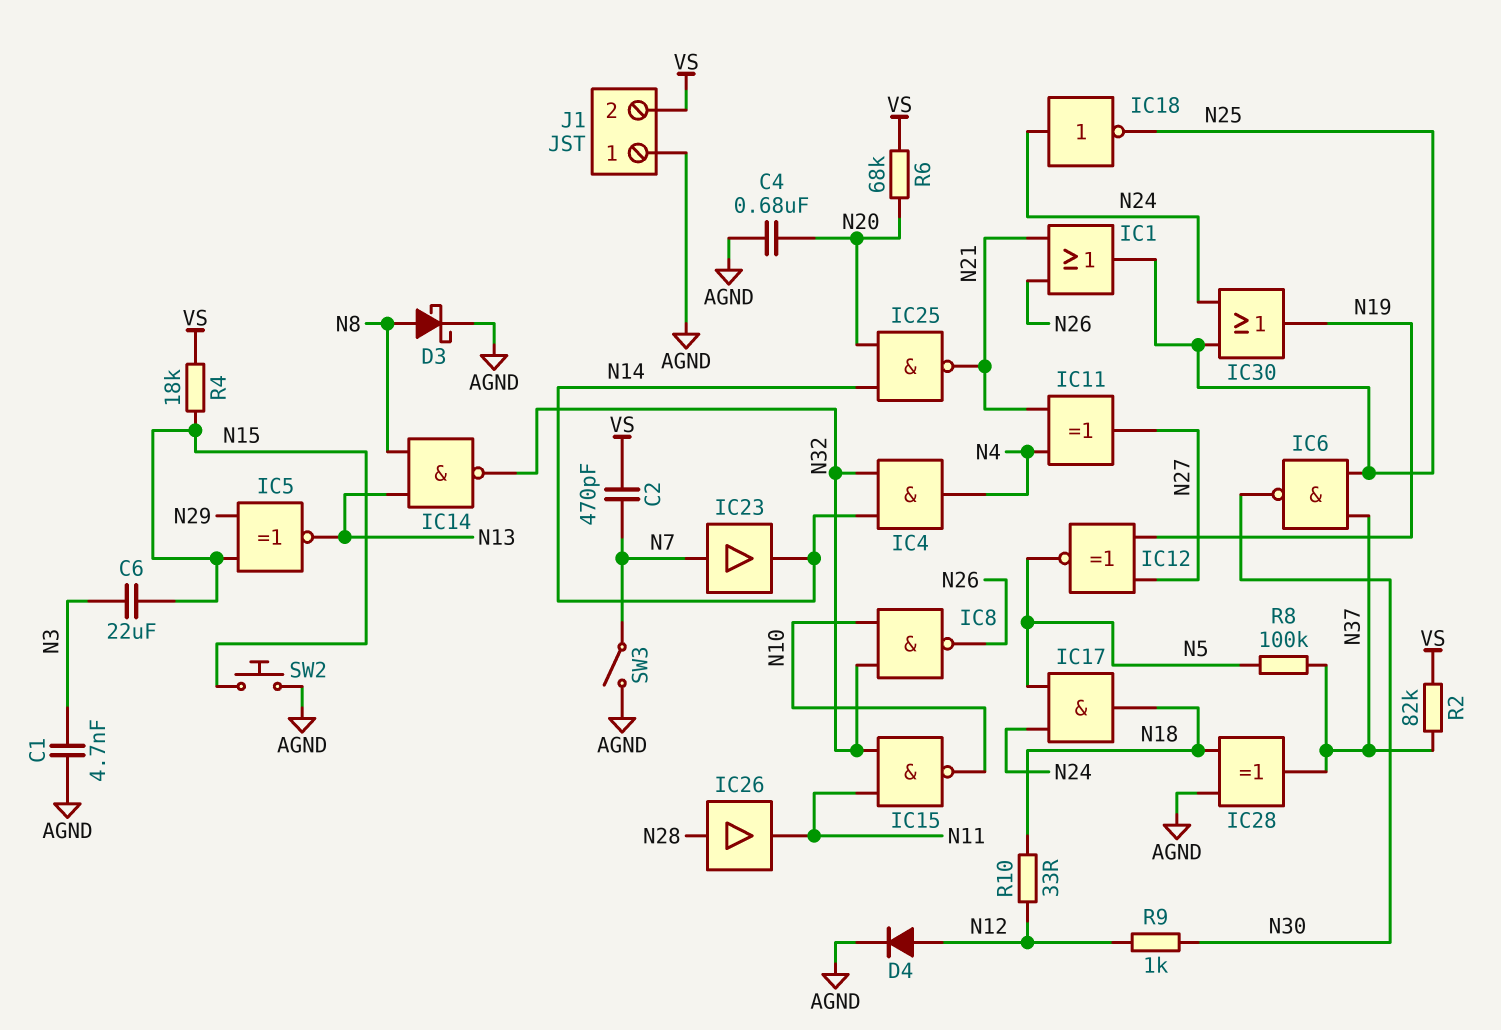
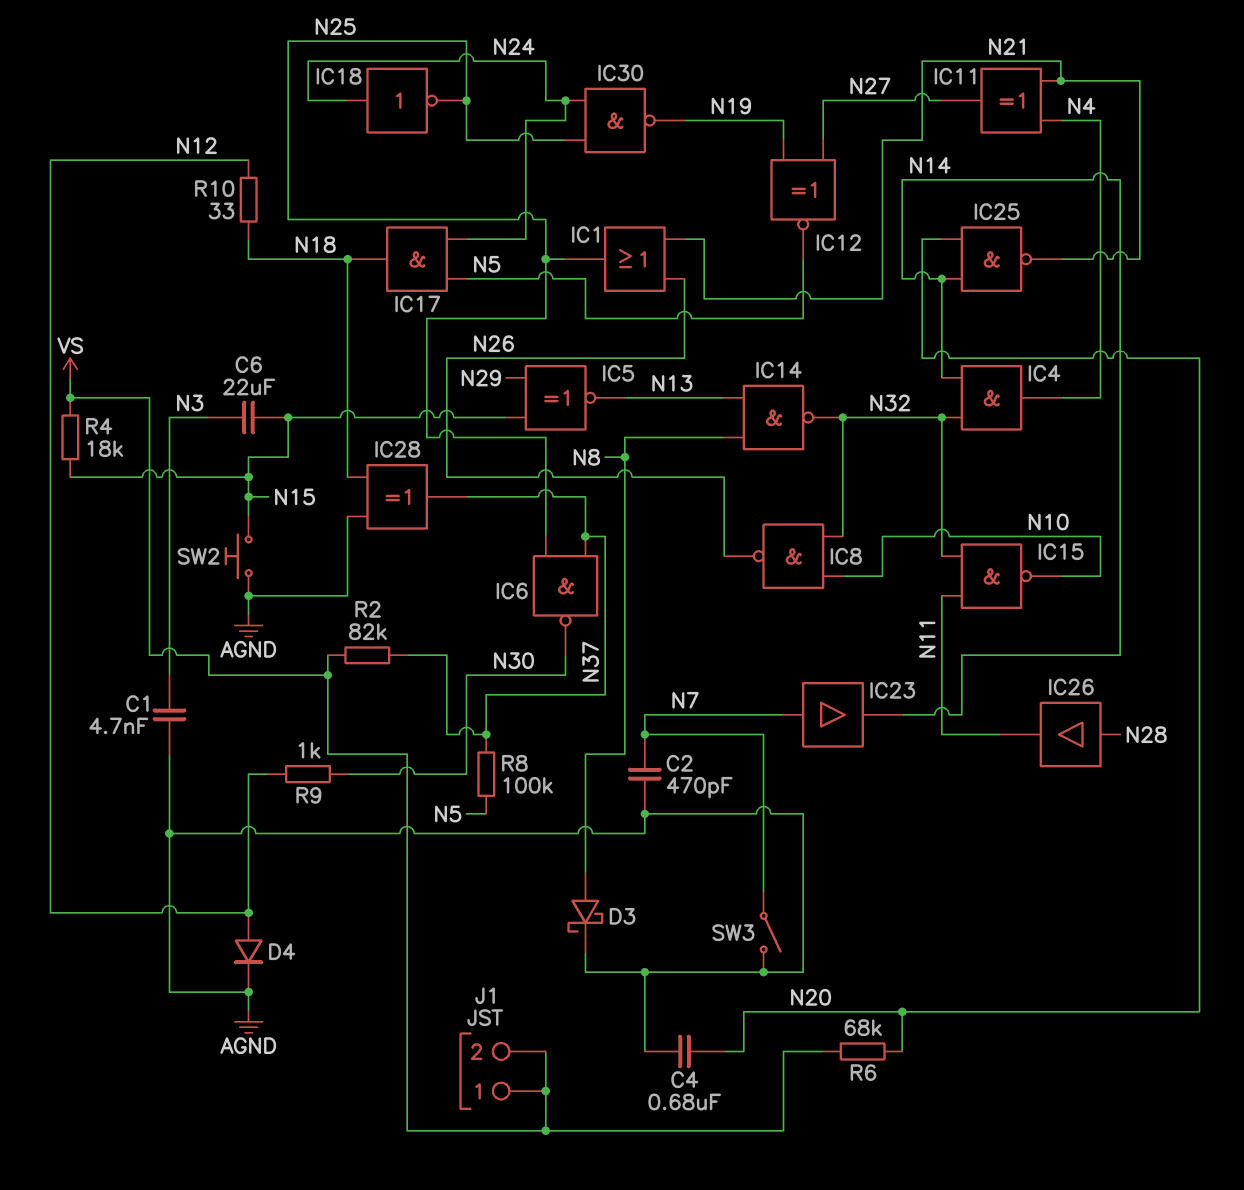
C2: 470pF (N7, VS) -> 470pF (AGND, N7)
IC30: OR (in N24, in N25, out N19) -> NAND (in N24, in N25, out N19)
J1 pin 1: AGND -> VS

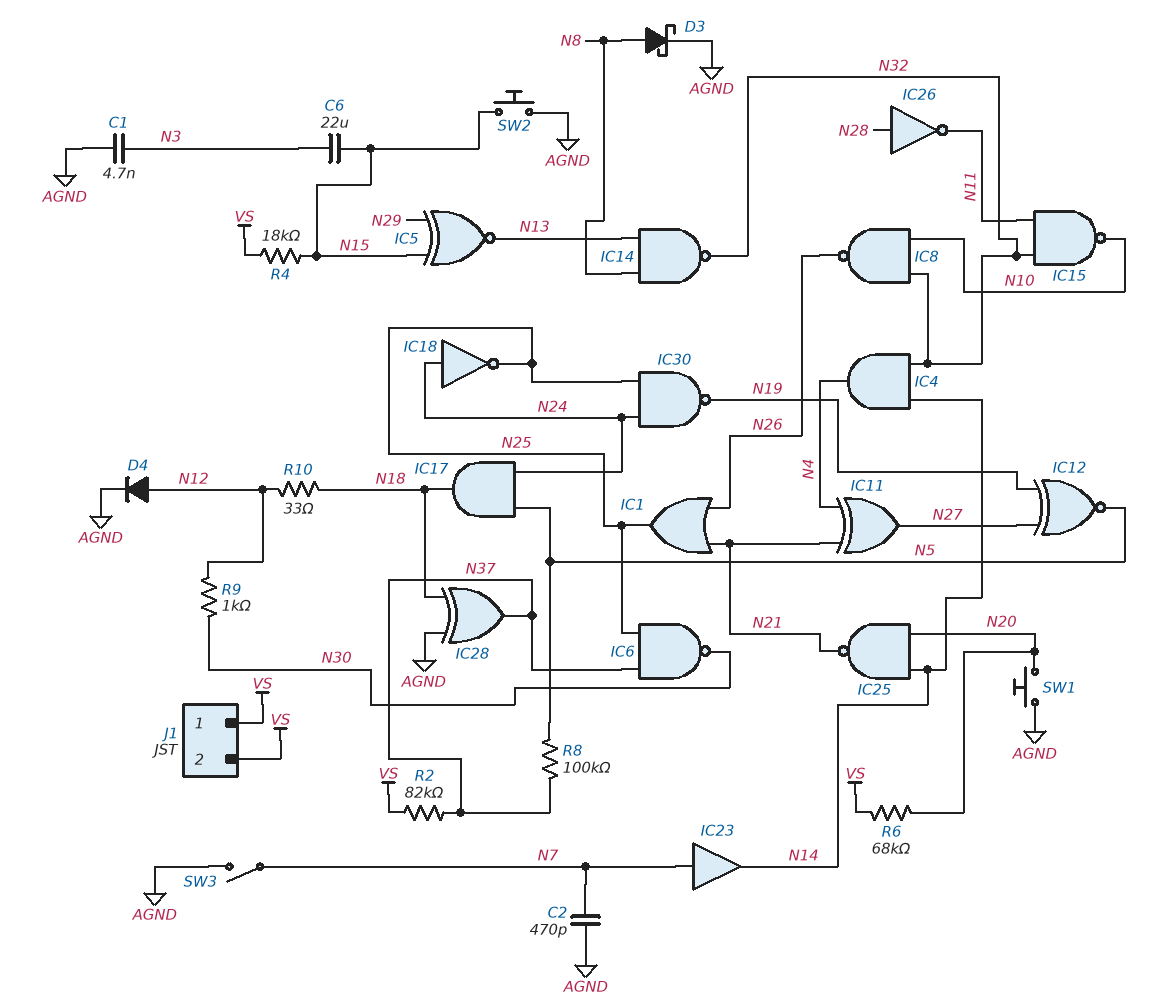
C4: 680nF (AGND, N20) -> none
IC26: buffer (in N28, out N11) -> NOT (in N28, out N11)
SW1: none -> button (AGND, N20)

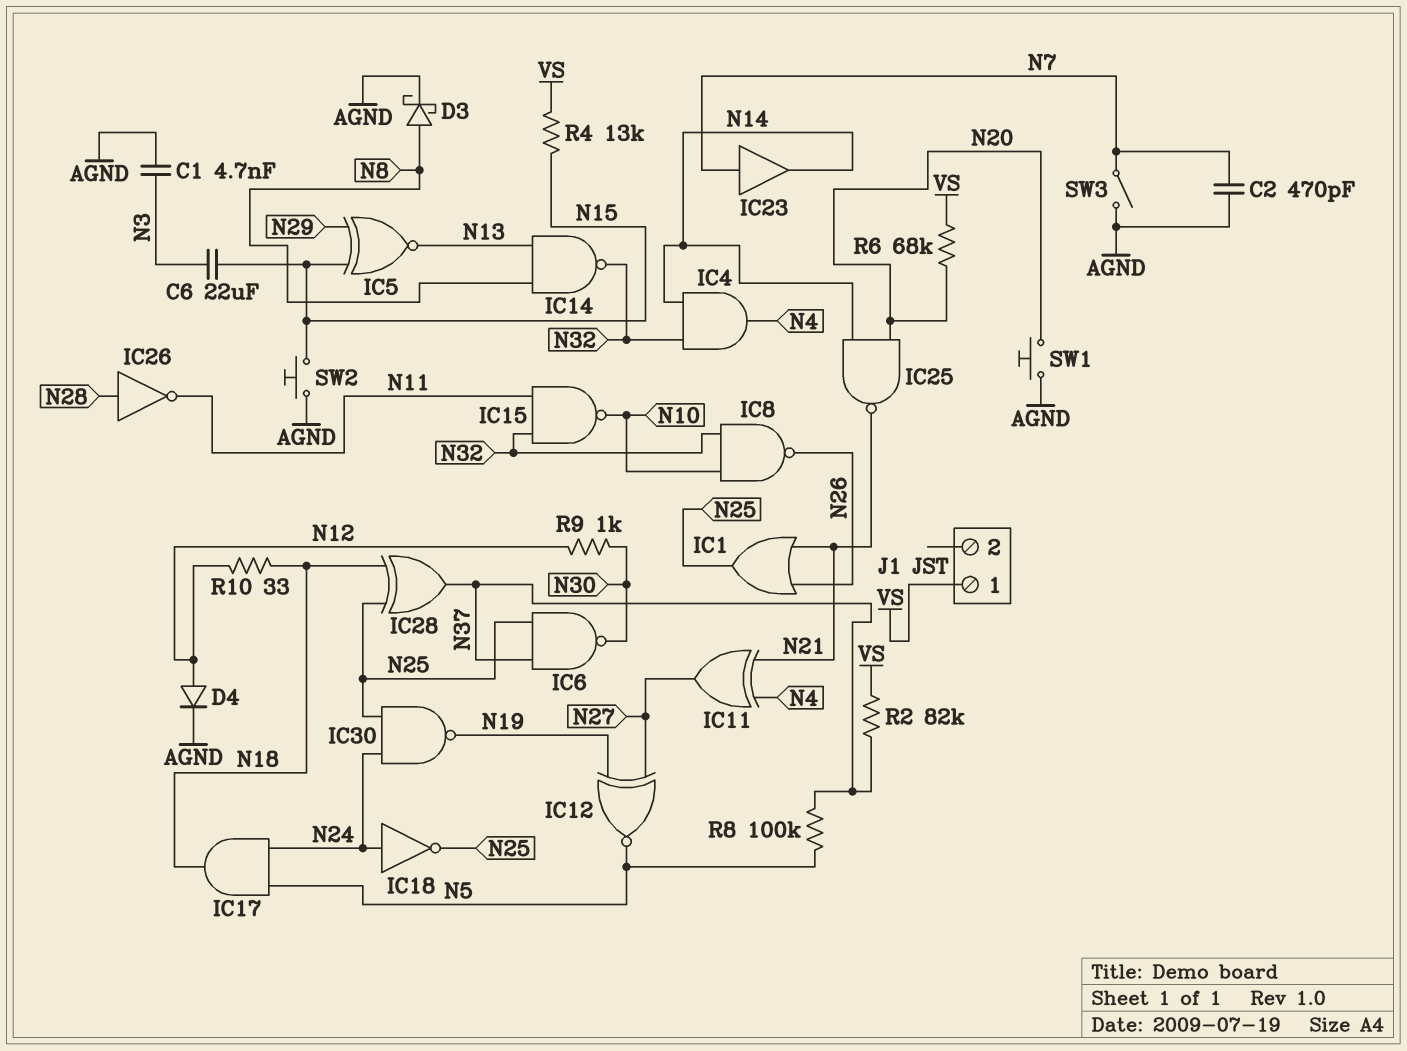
IC28: XOR (in AGND, in N18, out N37) -> XOR (in N18, in N25, out N37)
J1 pin 2: VS -> none
R4: 18k (N15, VS) -> 13k (N15, VS)

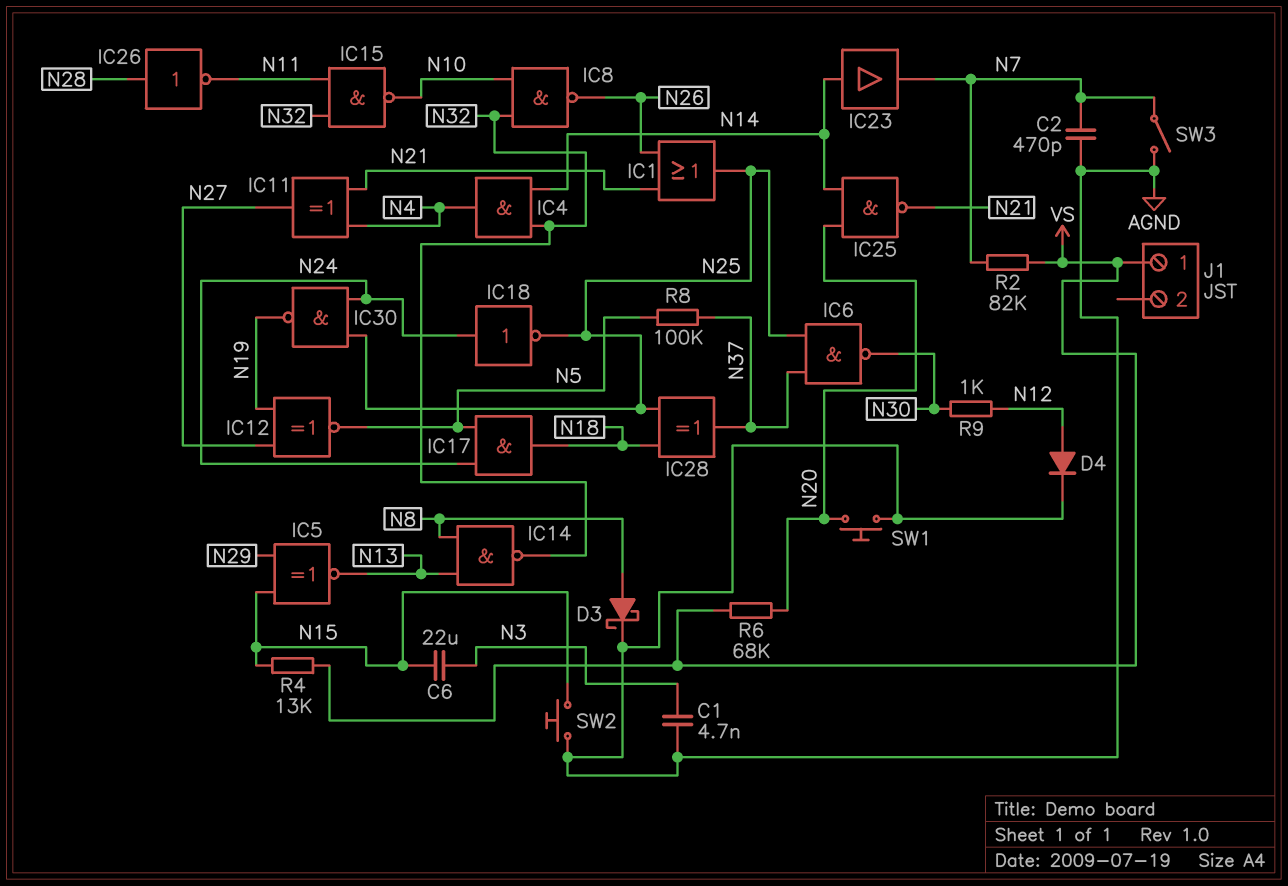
IC23: buffer (in N7, out N14) -> buffer (in N14, out N7)
R2: 82k (N37, VS) -> 82k (N7, VS)
R10: 33 (N12, N18) -> none

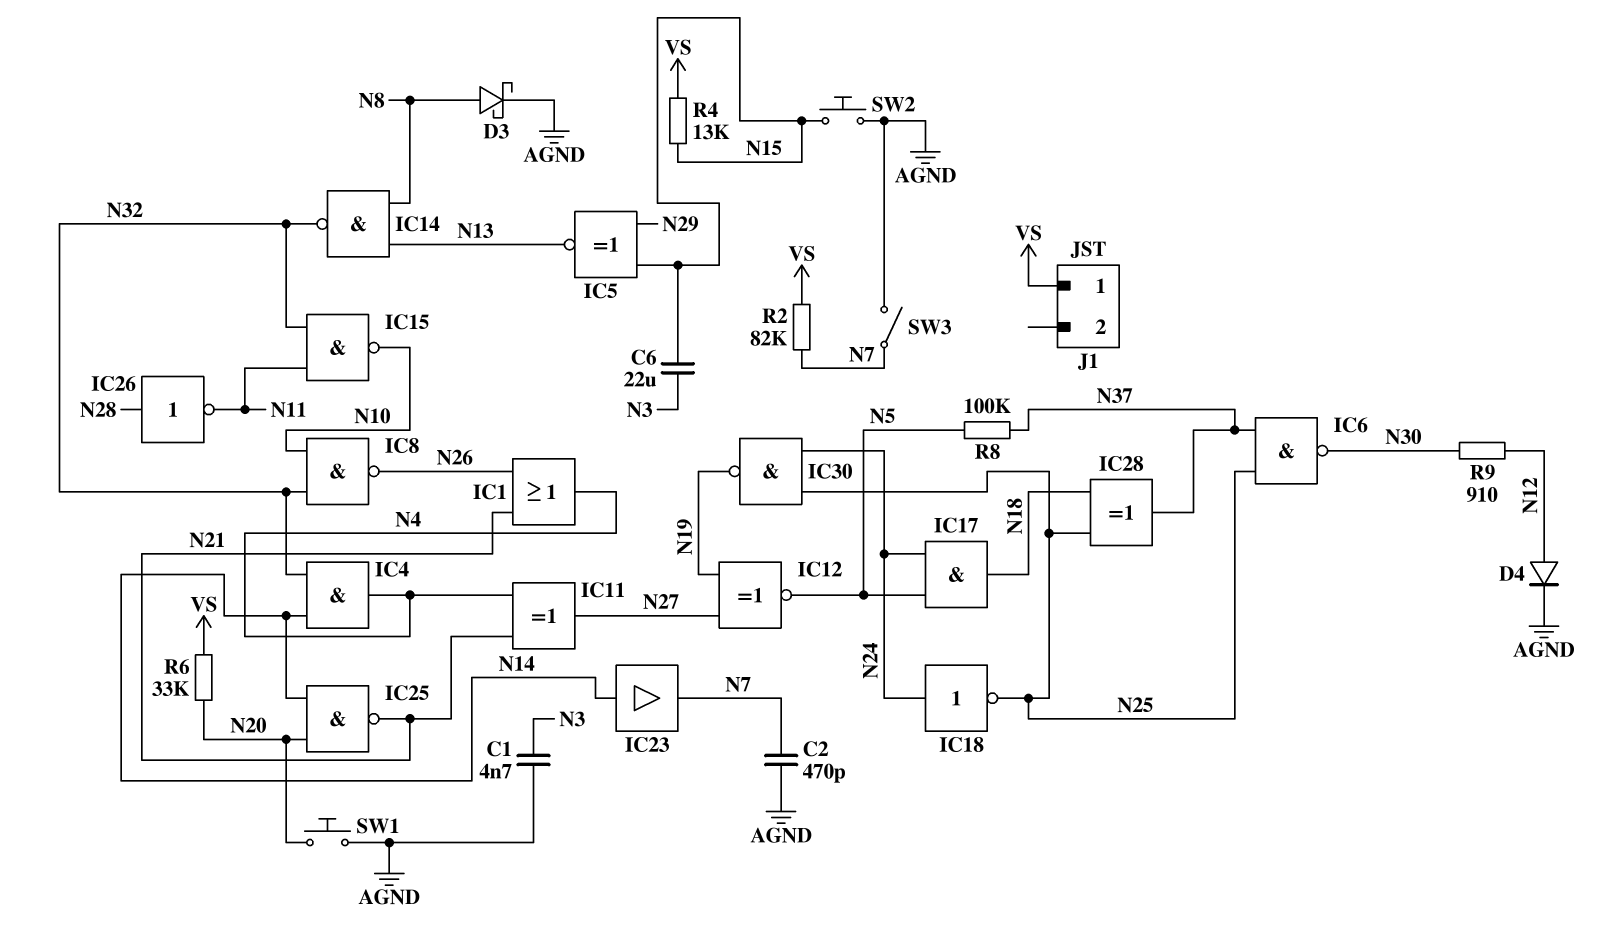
IC1: OR (in N21, in N26, out N25) -> OR (in N21, in N26, out N4)
R6: 68k (N20, VS) -> 33k (N20, VS)
R9: 1k (N12, N30) -> 910 (N12, N30)

